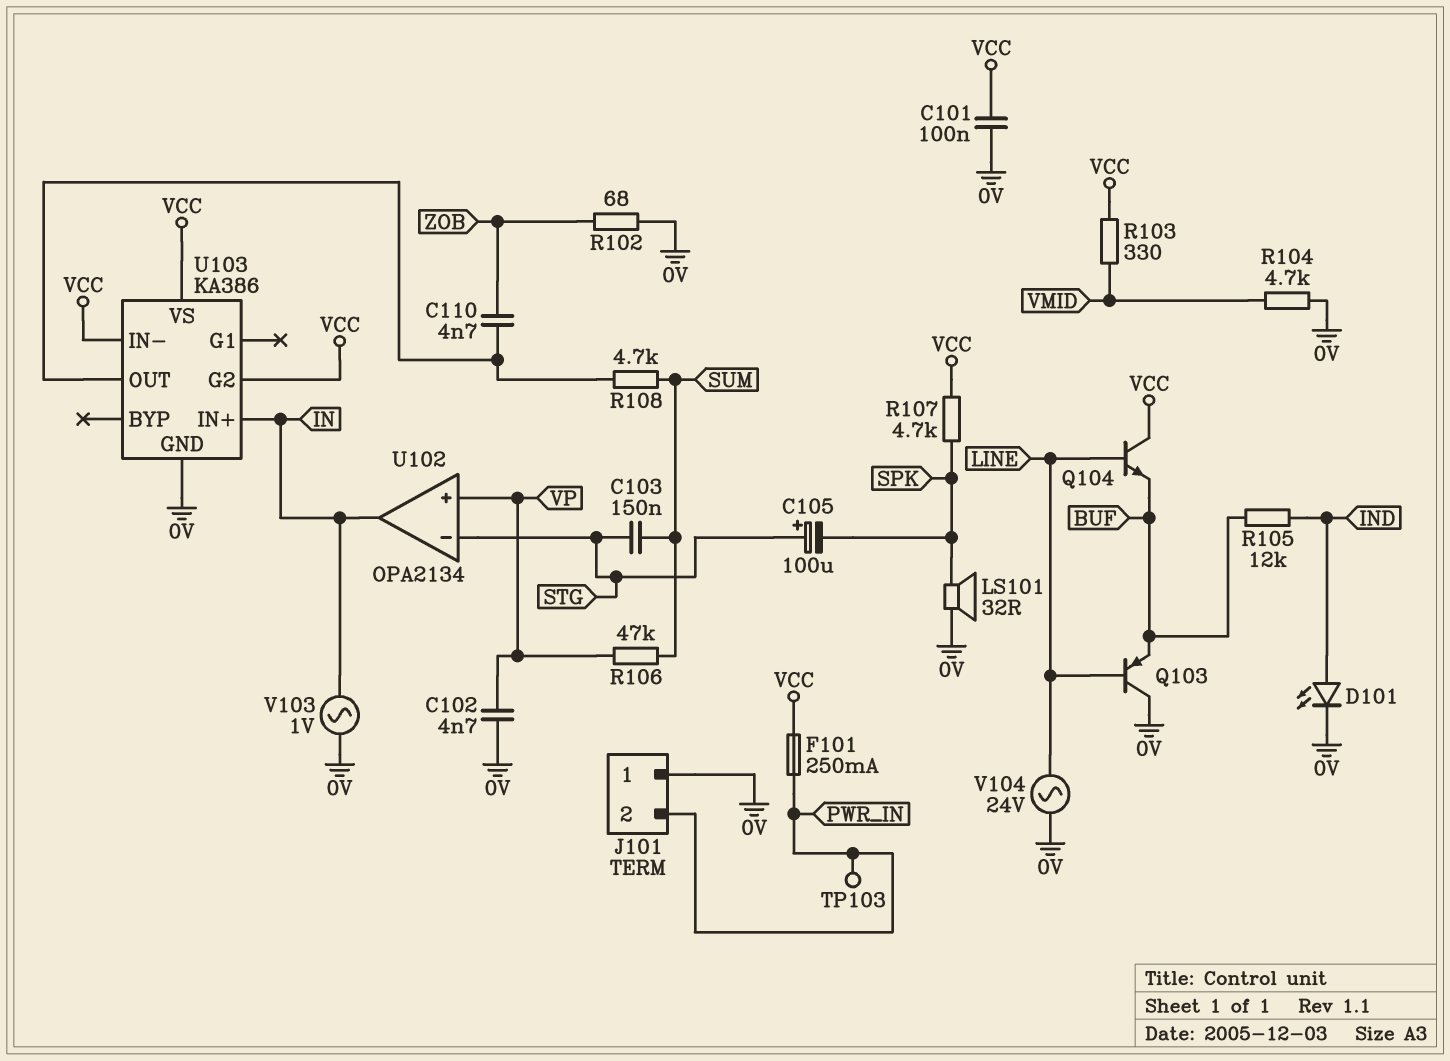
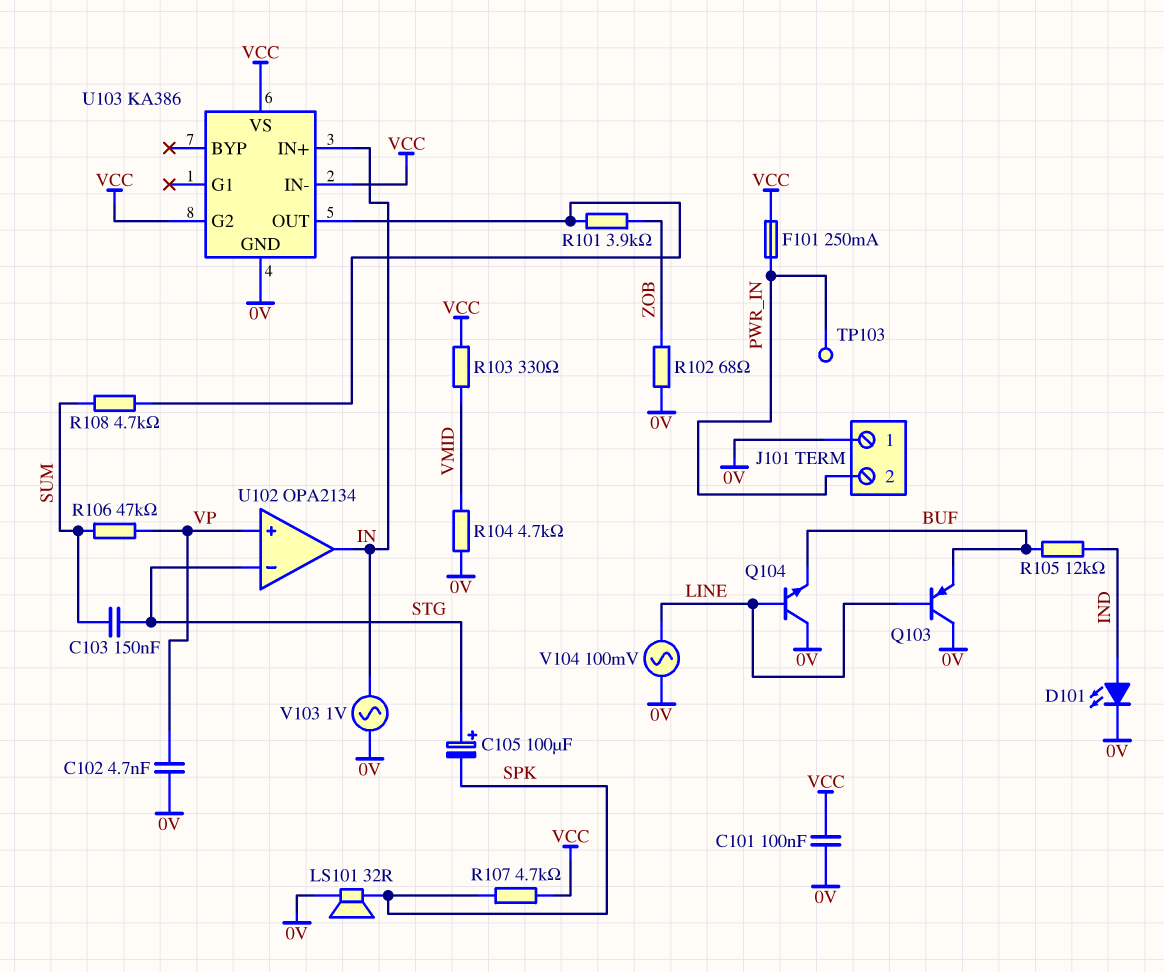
C110: 4.7nF (U103/OUT, ZOB) -> none
Q104: NPN (B LINE, C VCC, E BUF) -> NPN (B LINE, C 0V, E BUF)
R101: none -> 3.9k (U103/OUT, ZOB)
V104: AC 24V (0V, LINE) -> AC 100mV (0V, LINE)

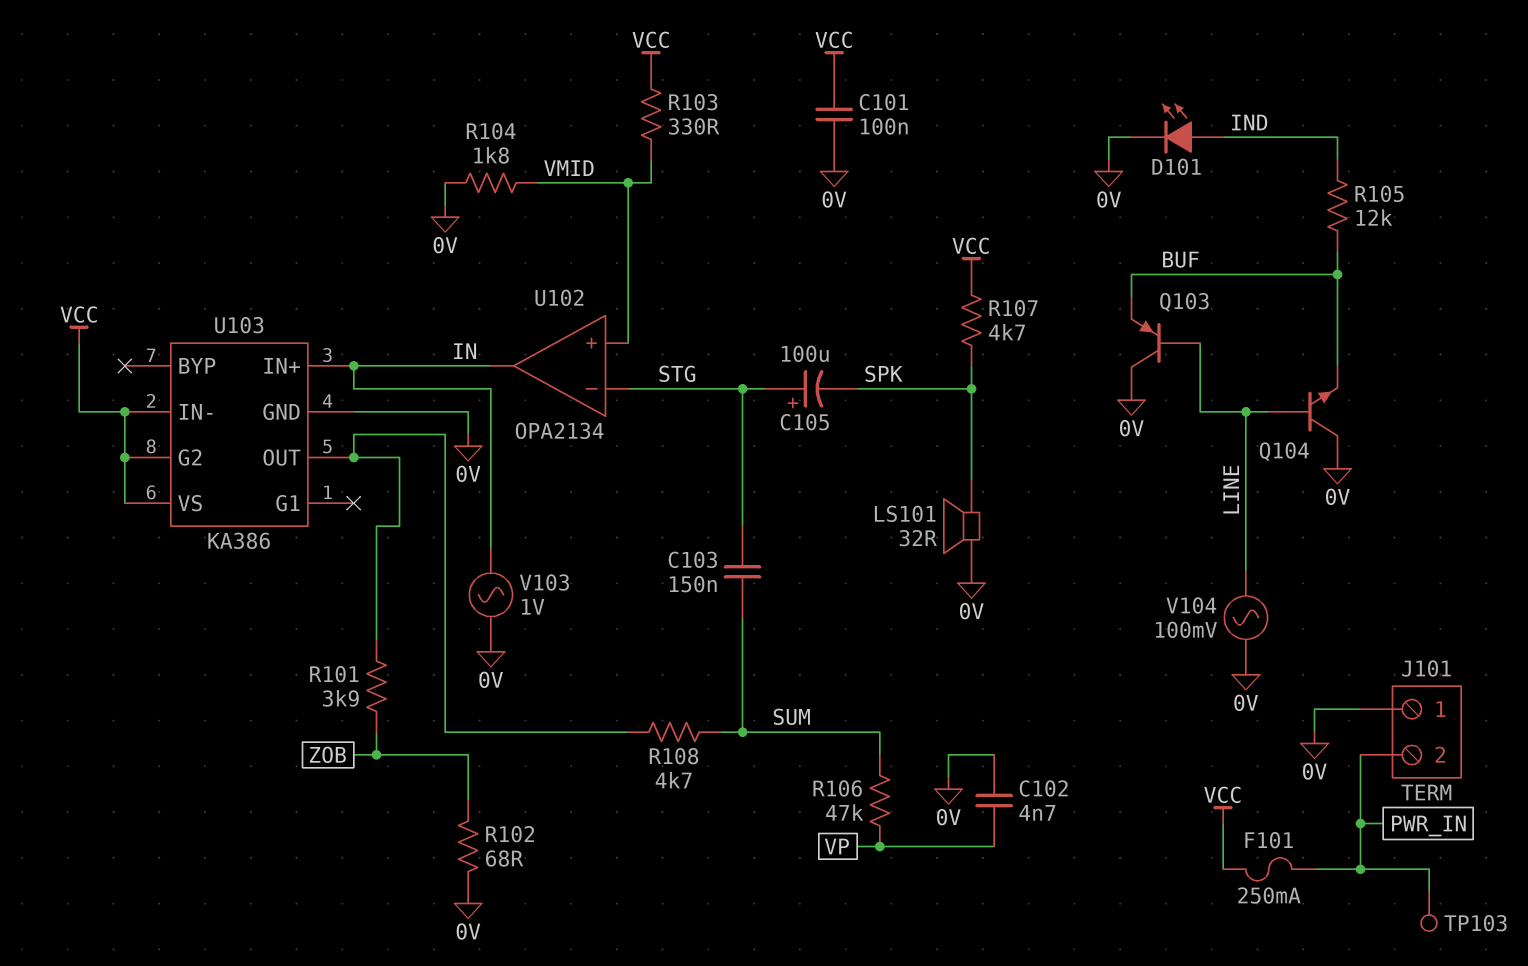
R104: 4.7k (0V, VMID) -> 1.8k (0V, VMID)
U102 pin in+: VP -> VMID

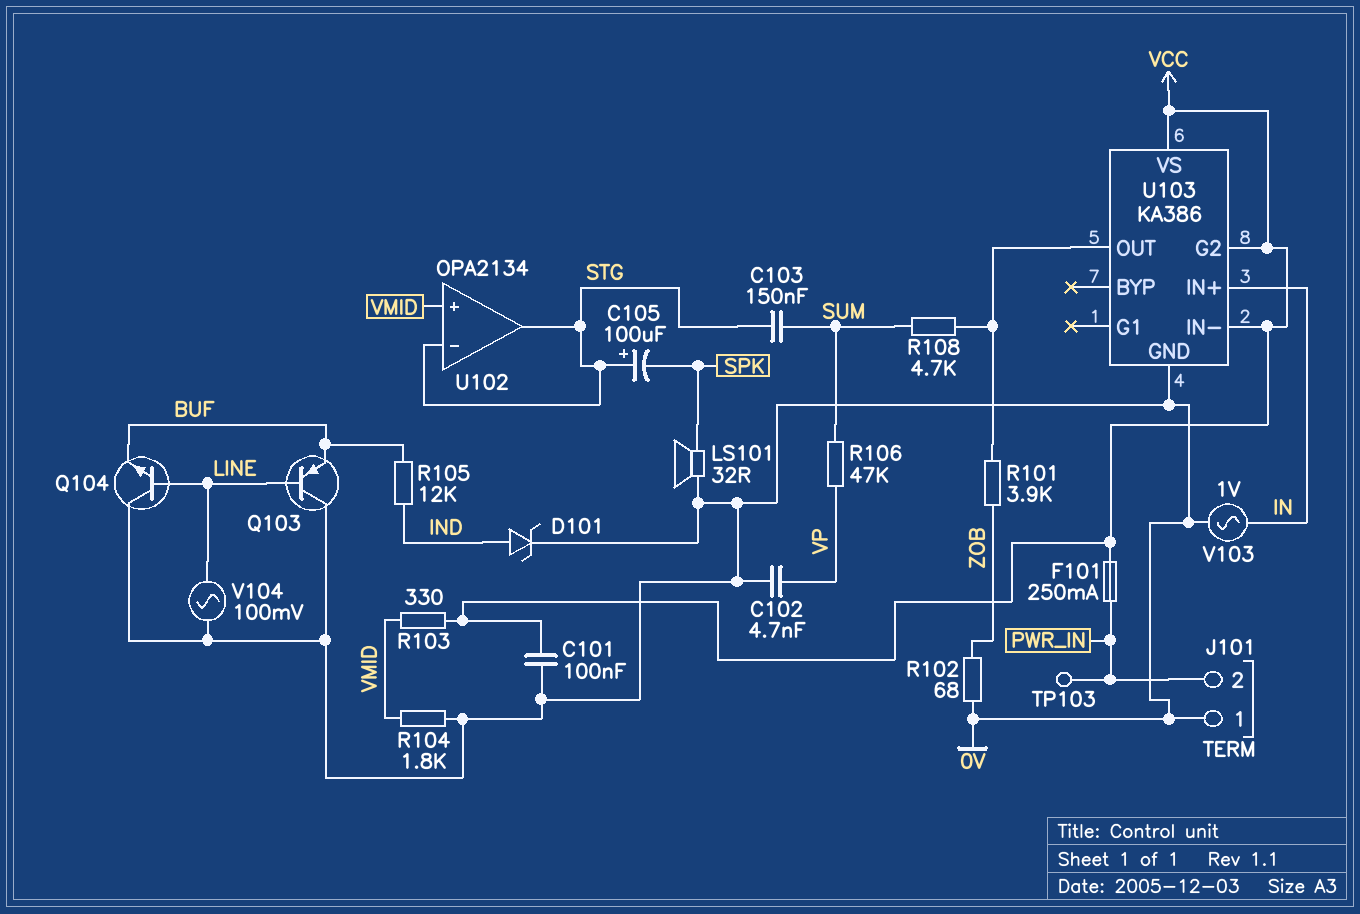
D101: LED (A IND, K 0V) -> zener (A IND, K 0V)
R107: 4.7k (SPK, VCC) -> none
U102 pin out: IN -> STG

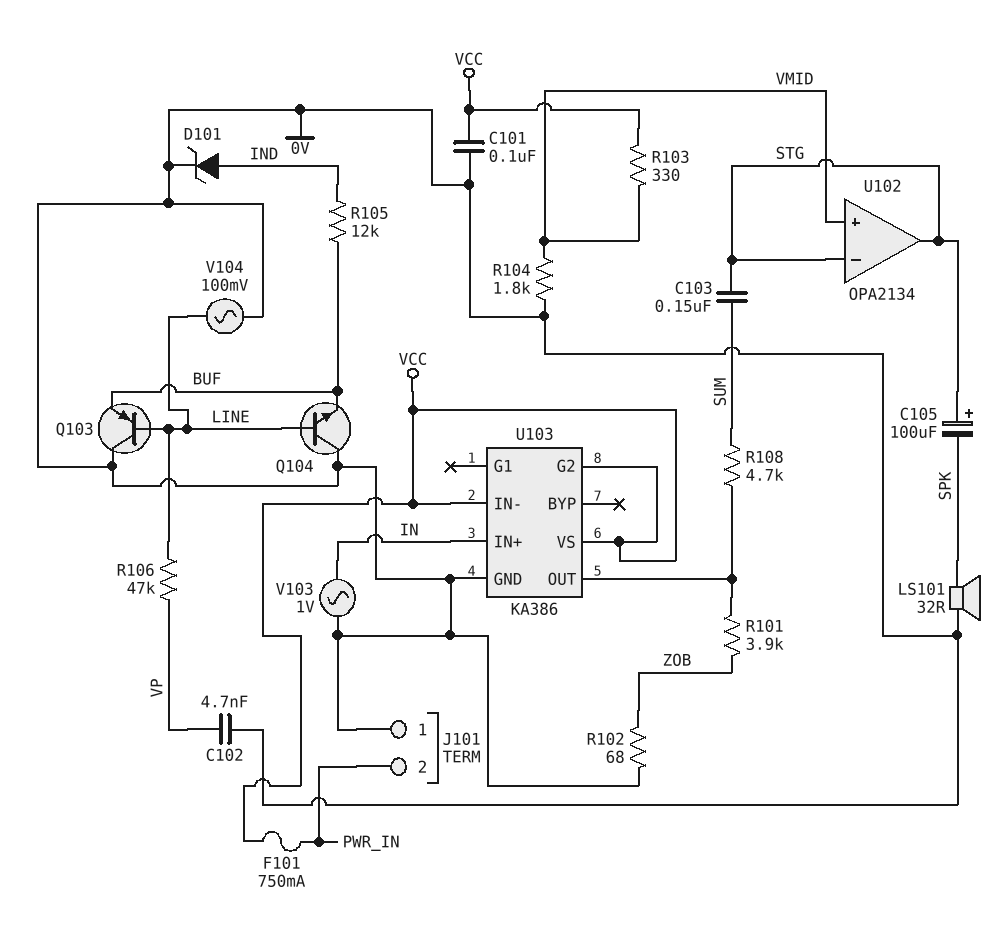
F101: 250mA (PWR_IN, VCC) -> 750mA (PWR_IN, VCC)
R106: 47k (SUM, VP) -> 47k (LINE, VP)
TP103: test point (PWR_IN) -> none

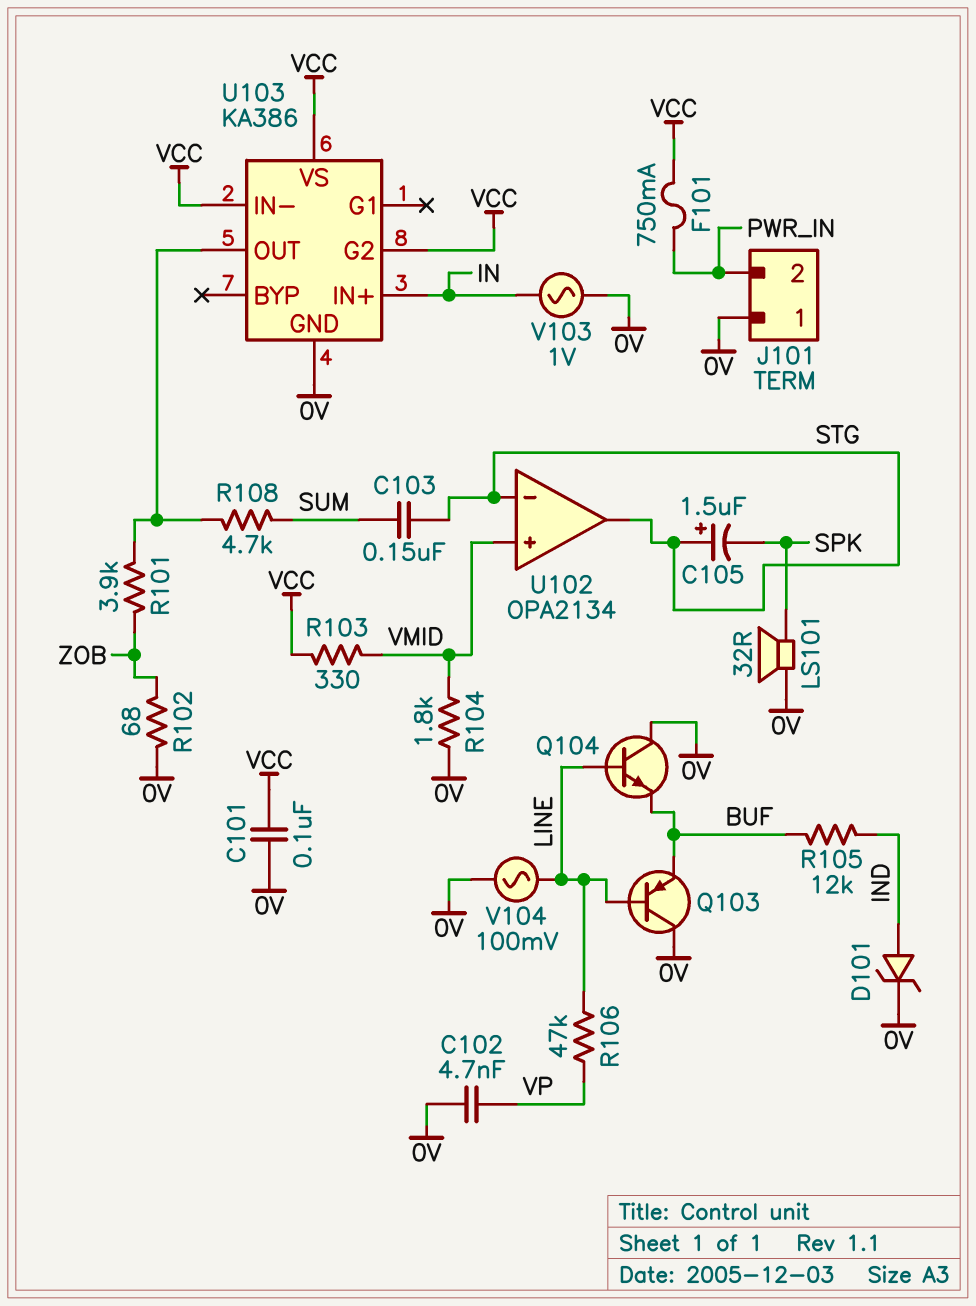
C105: 100uF (plus STG, minus SPK) -> 1.5uF (plus STG, minus SPK)

